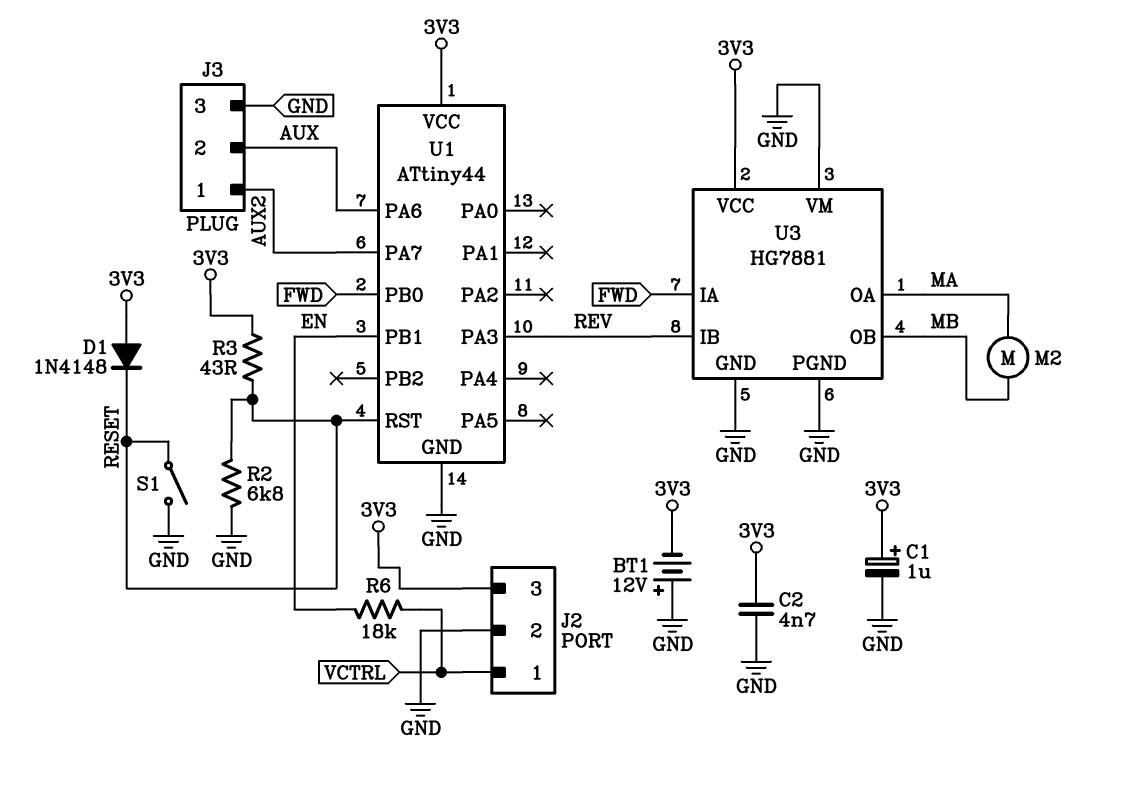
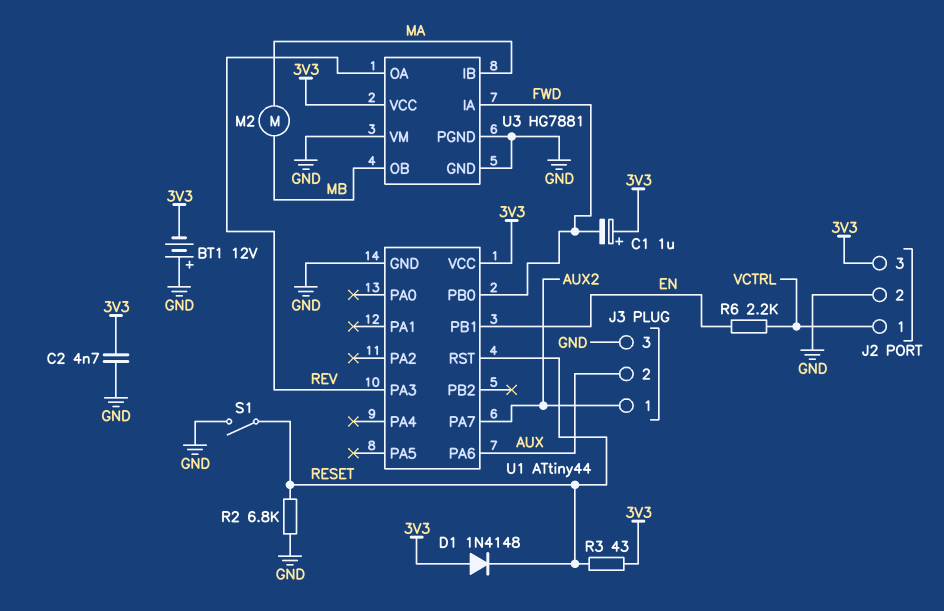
C1: 1uF (plus 3V3, minus GND) -> 1uF (plus 3V3, minus FWD)
R6: 18k (EN, VCTRL) -> 2.2k (EN, VCTRL)
U3 pin IB: REV -> MA
U3 pin OA: MA -> REV

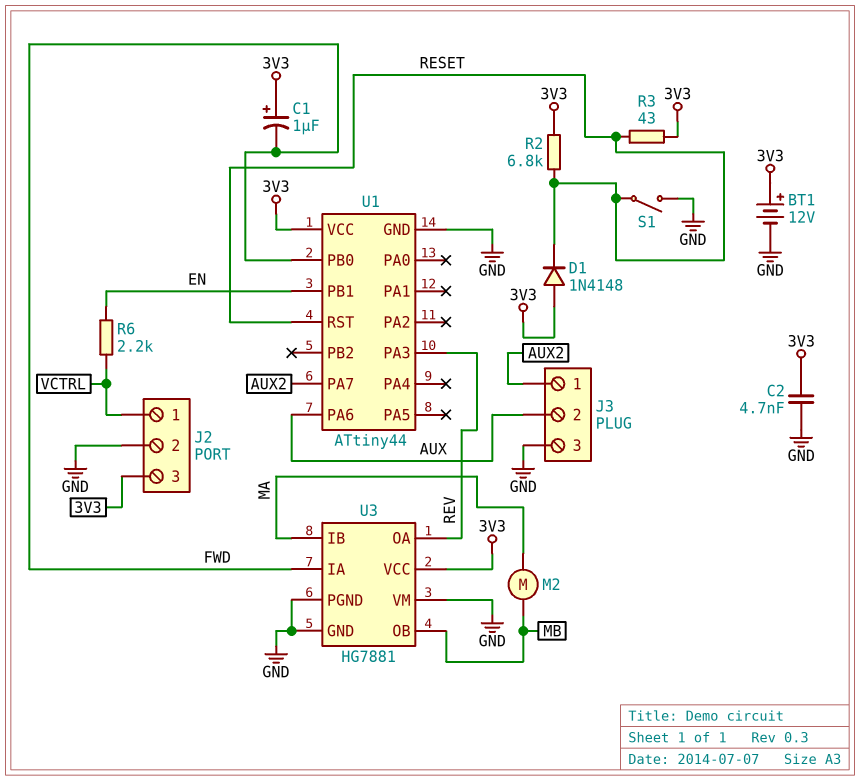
BT1: 12V (plus GND, minus 3V3) -> 12V (plus 3V3, minus GND)
R2: 6.8k (GND, RESET) -> 6.8k (3V3, RESET)

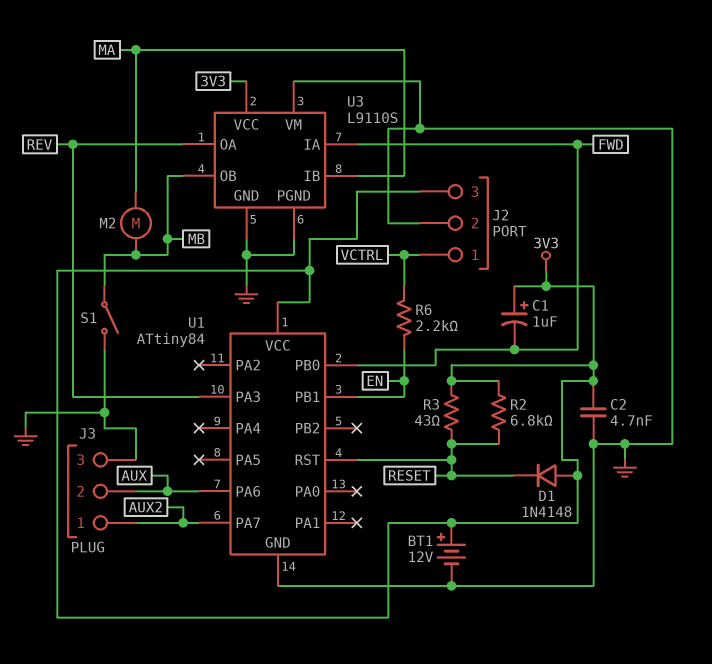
S1: switch (GND, RESET) -> switch (GND, MB)
U1: ATtiny44 -> ATtiny84
U3: HG7881 -> L9110S

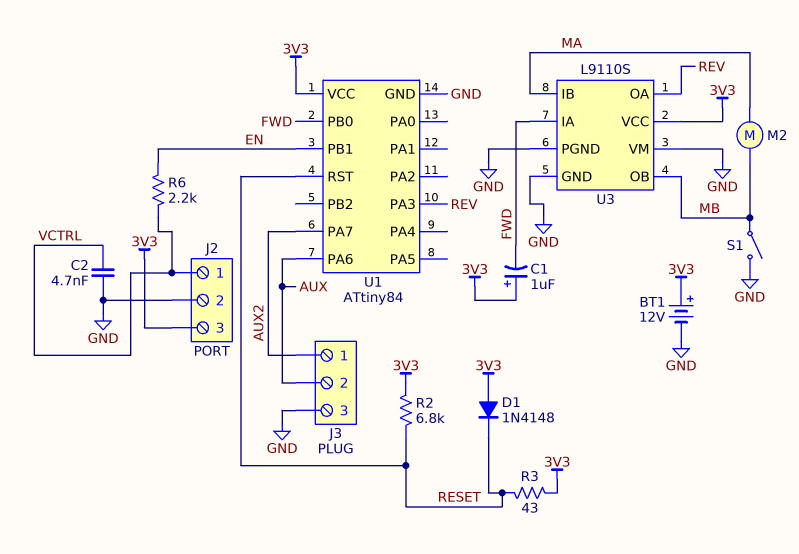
C2: 4.7nF (3V3, GND) -> 4.7nF (GND, VCTRL)

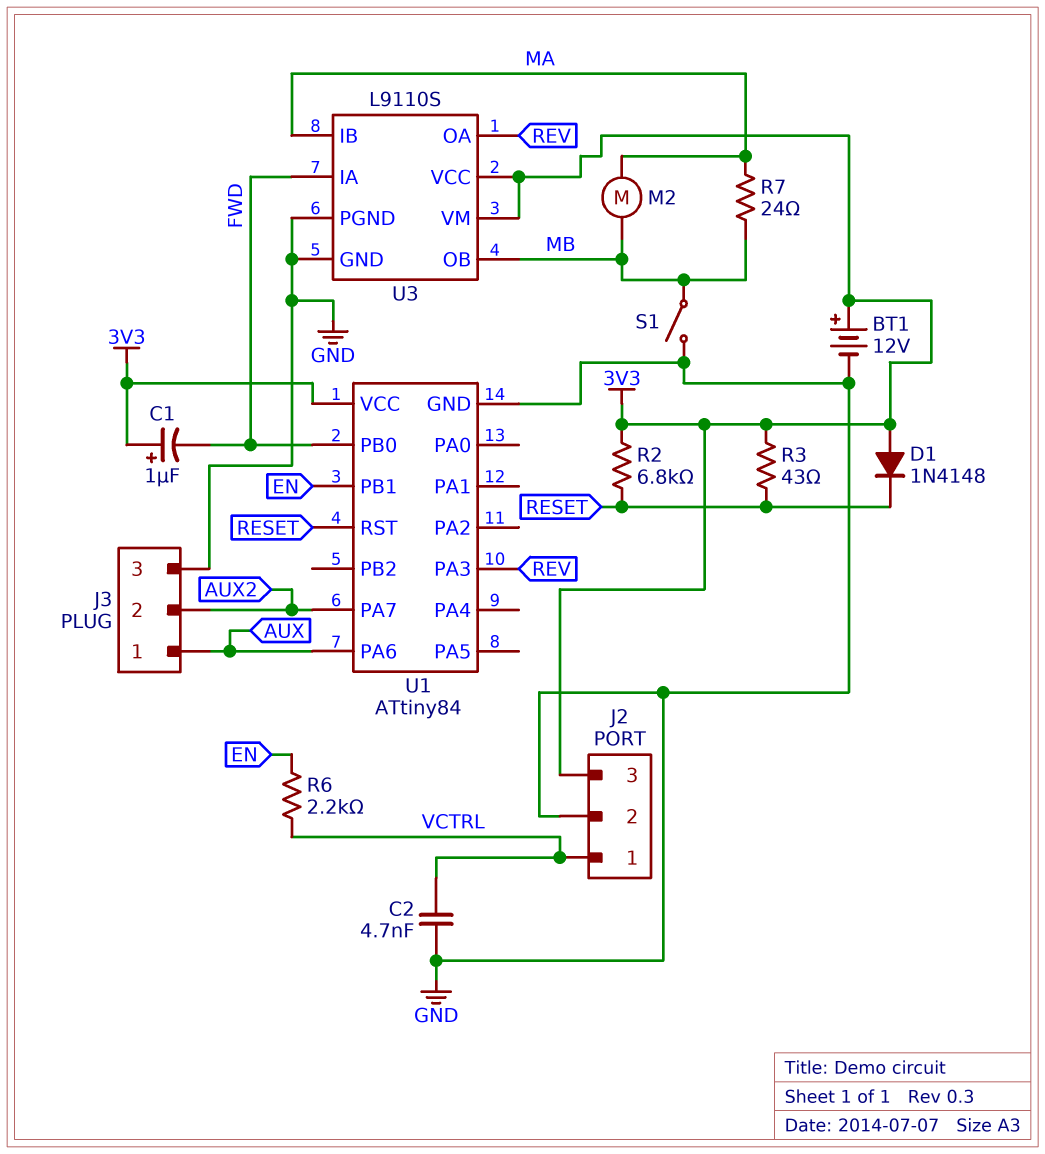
J3 pin 1: AUX2 -> AUX
J3 pin 2: AUX -> AUX2
R7: none -> 24 (MA, MB)
U3 pin VM: GND -> 3V3

